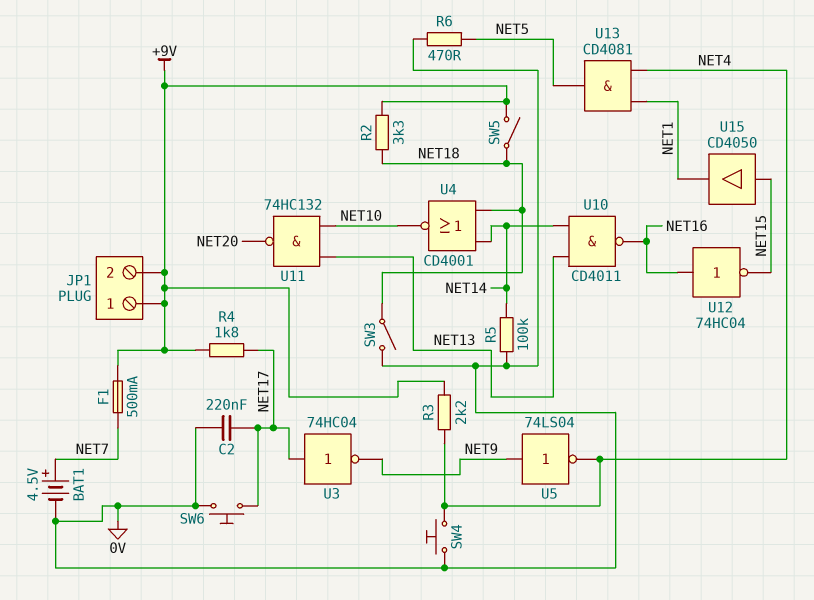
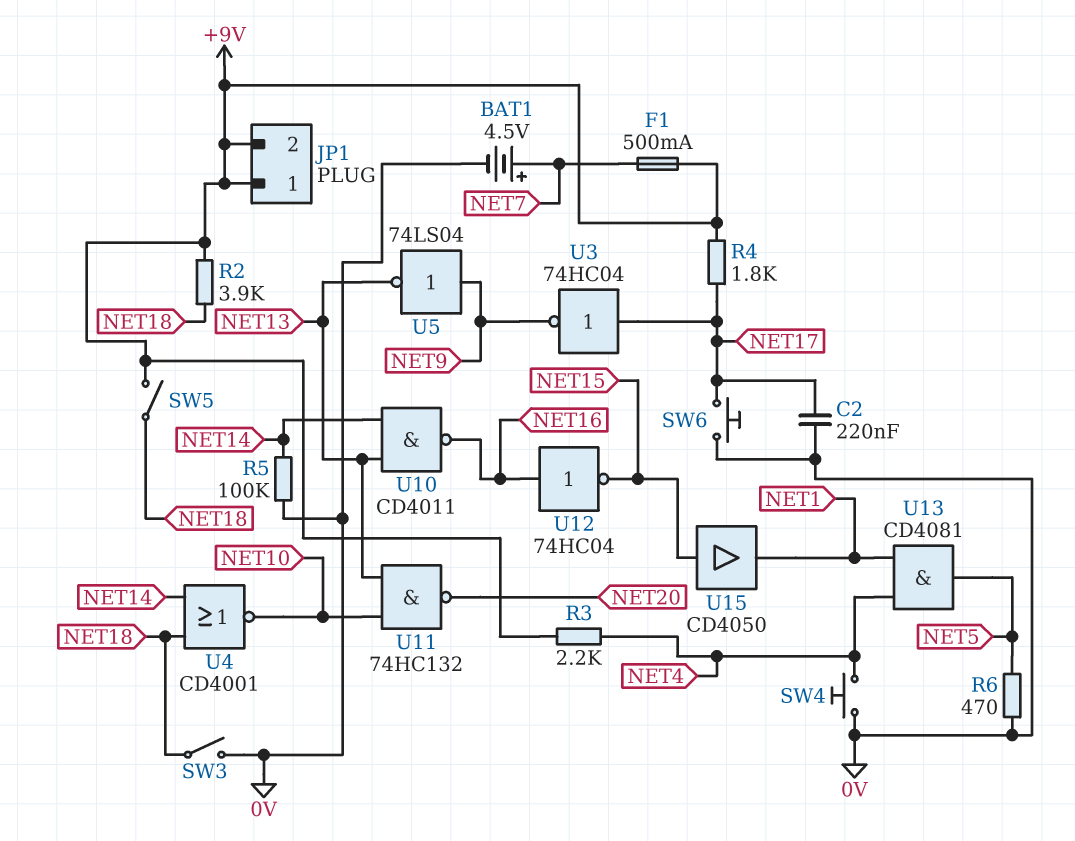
R2: 3.3k (+9V, NET18) -> 3.9k (+9V, NET18)
U5: NOT 74LS04 (in NET9, out NET4) -> NOT 74LS04 (in NET9, out NET13)

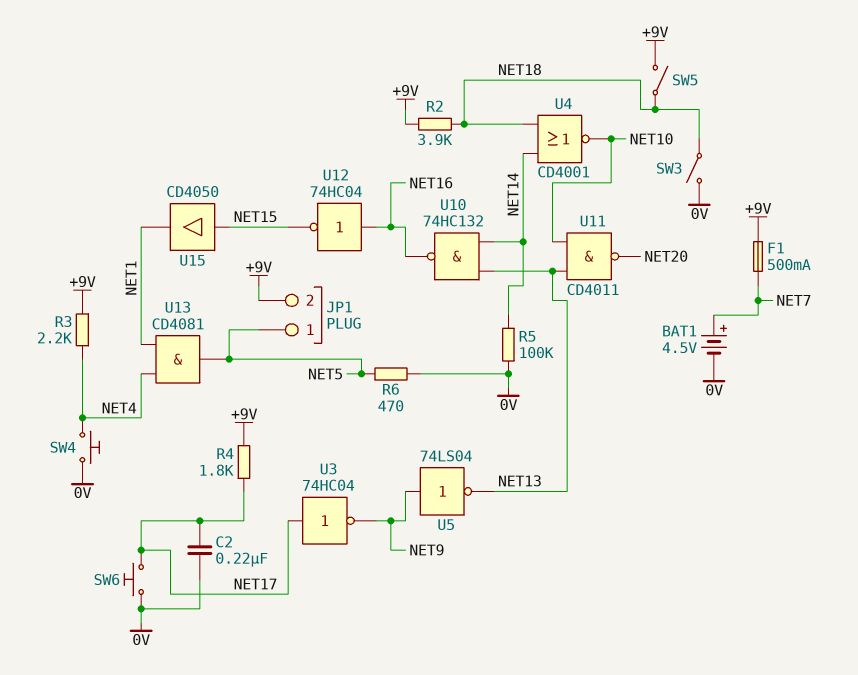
JP1 pin 1: +9V -> NET5
U10: NAND CD4011 (in NET13, in NET14, out NET16) -> NAND 74HC132 (in NET13, in NET14, out NET16)
U11: NAND 74HC132 (in NET10, in NET13, out NET20) -> NAND CD4011 (in NET10, in NET13, out NET20)

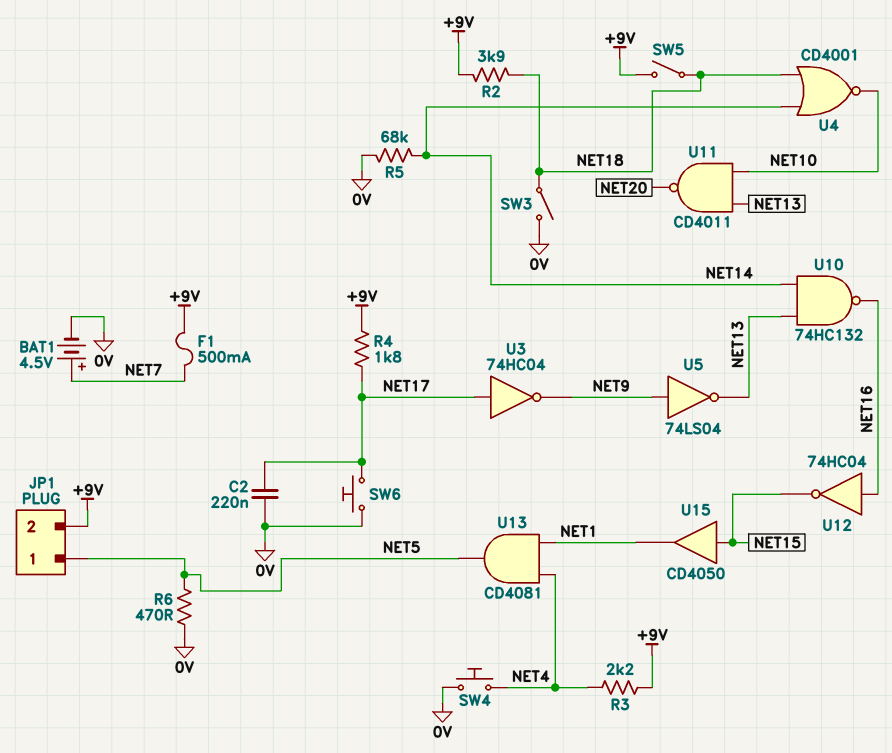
R5: 100k (0V, NET14) -> 68k (0V, NET14)

